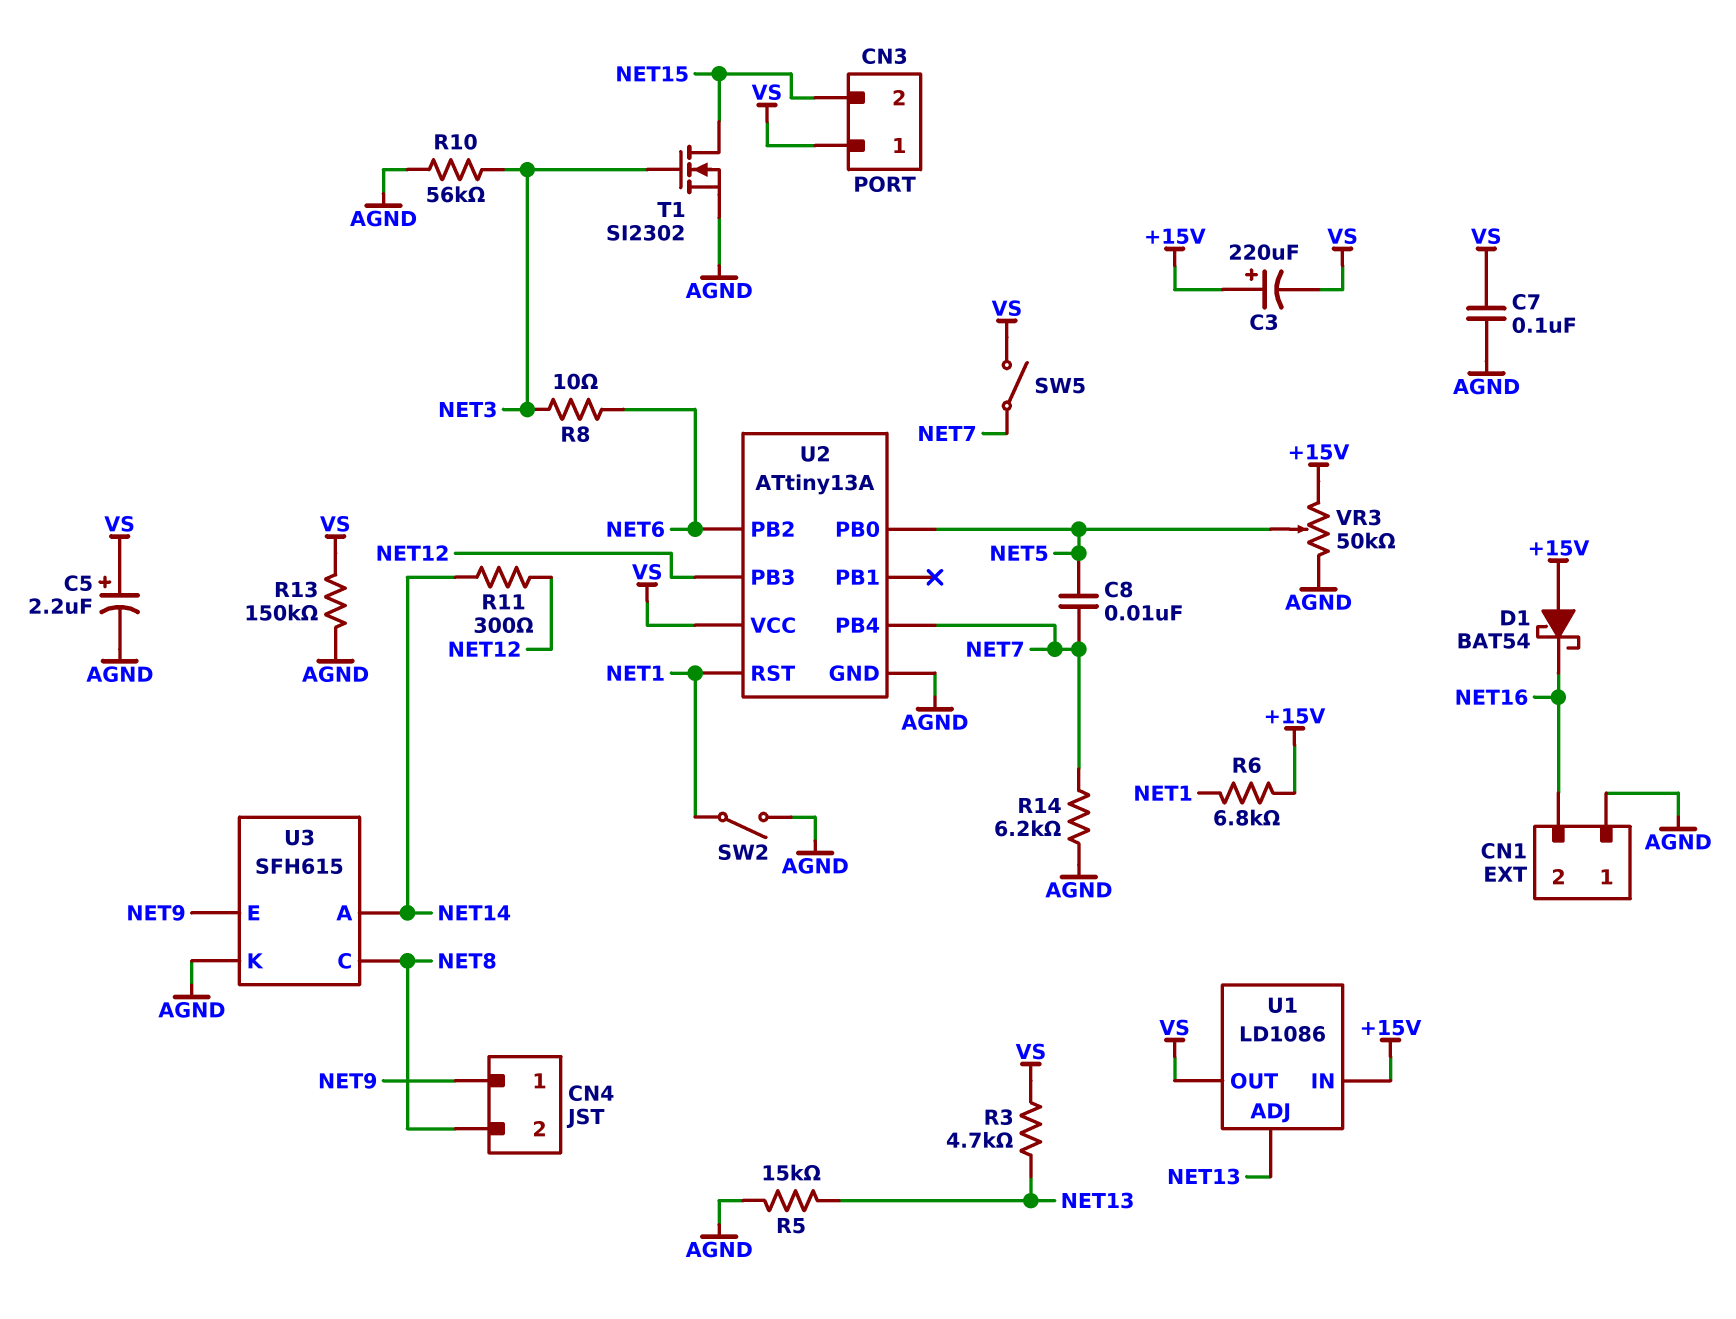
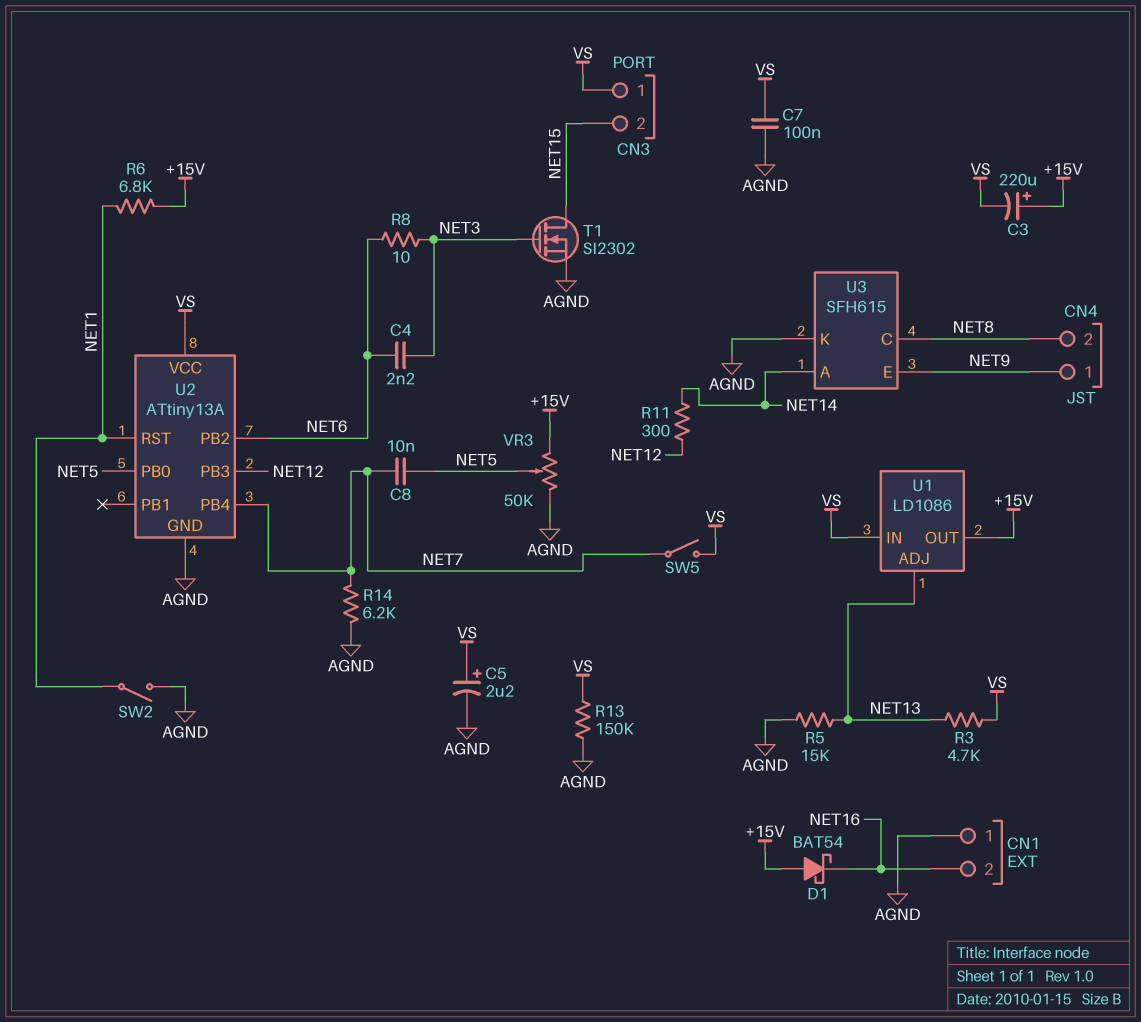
C4: none -> 2.2nF (NET3, NET6)
R10: 56k (AGND, NET3) -> none
U1 pin IN: +15V -> VS
U1 pin OUT: VS -> +15V

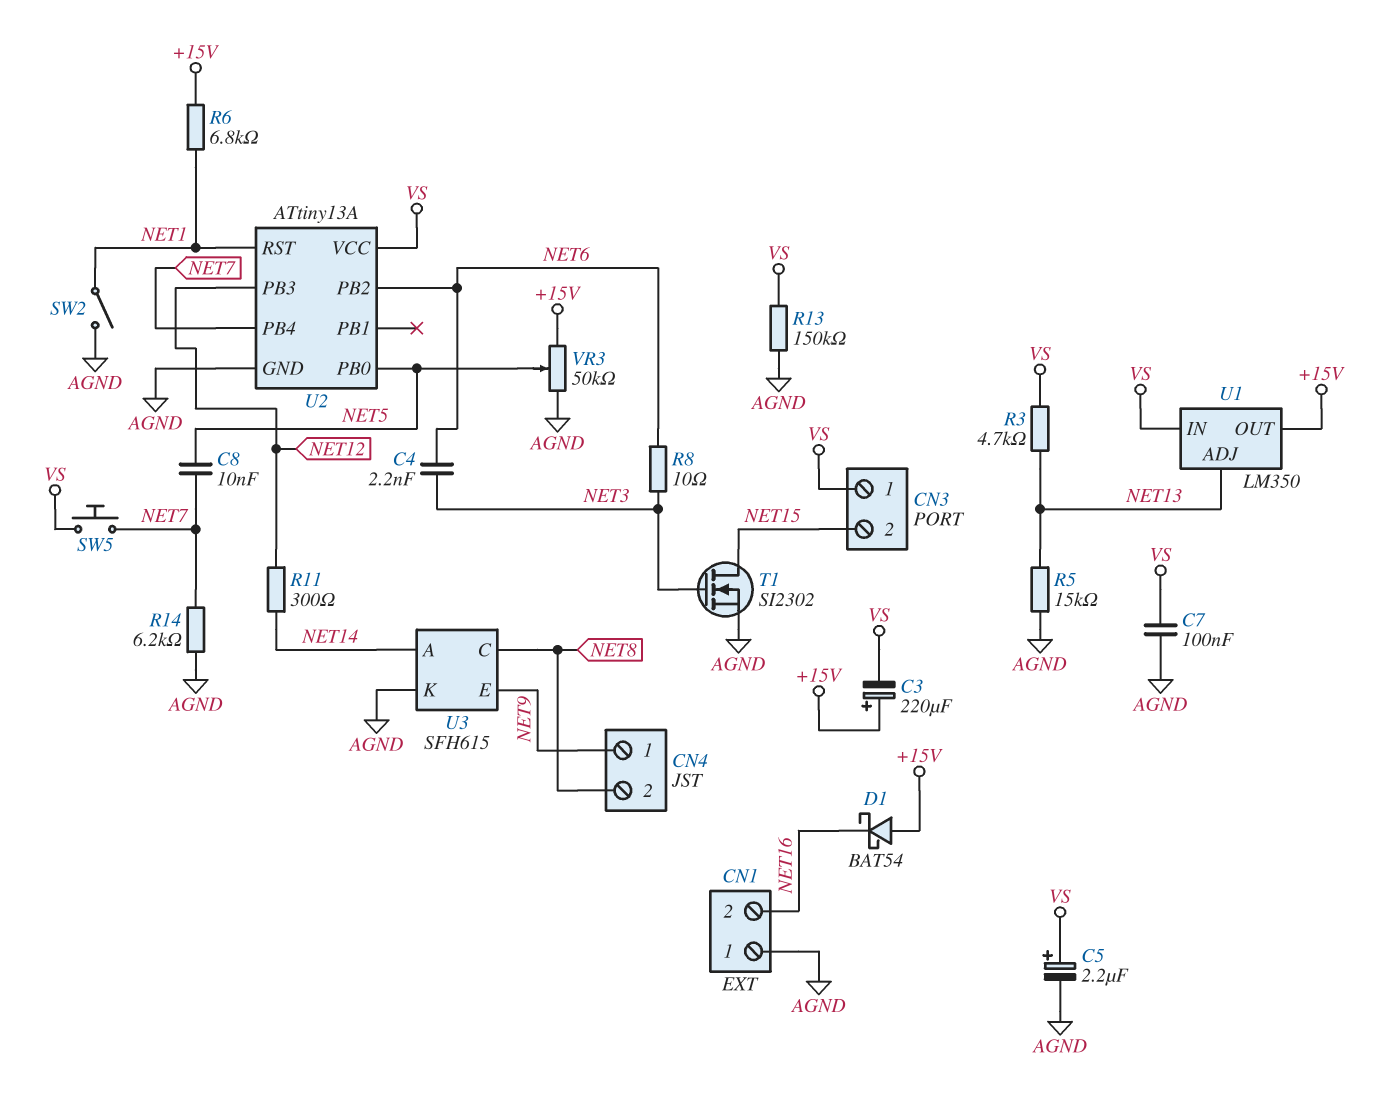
SW5: switch (NET7, VS) -> button (NET7, VS)
U1: LD1086 -> LM350

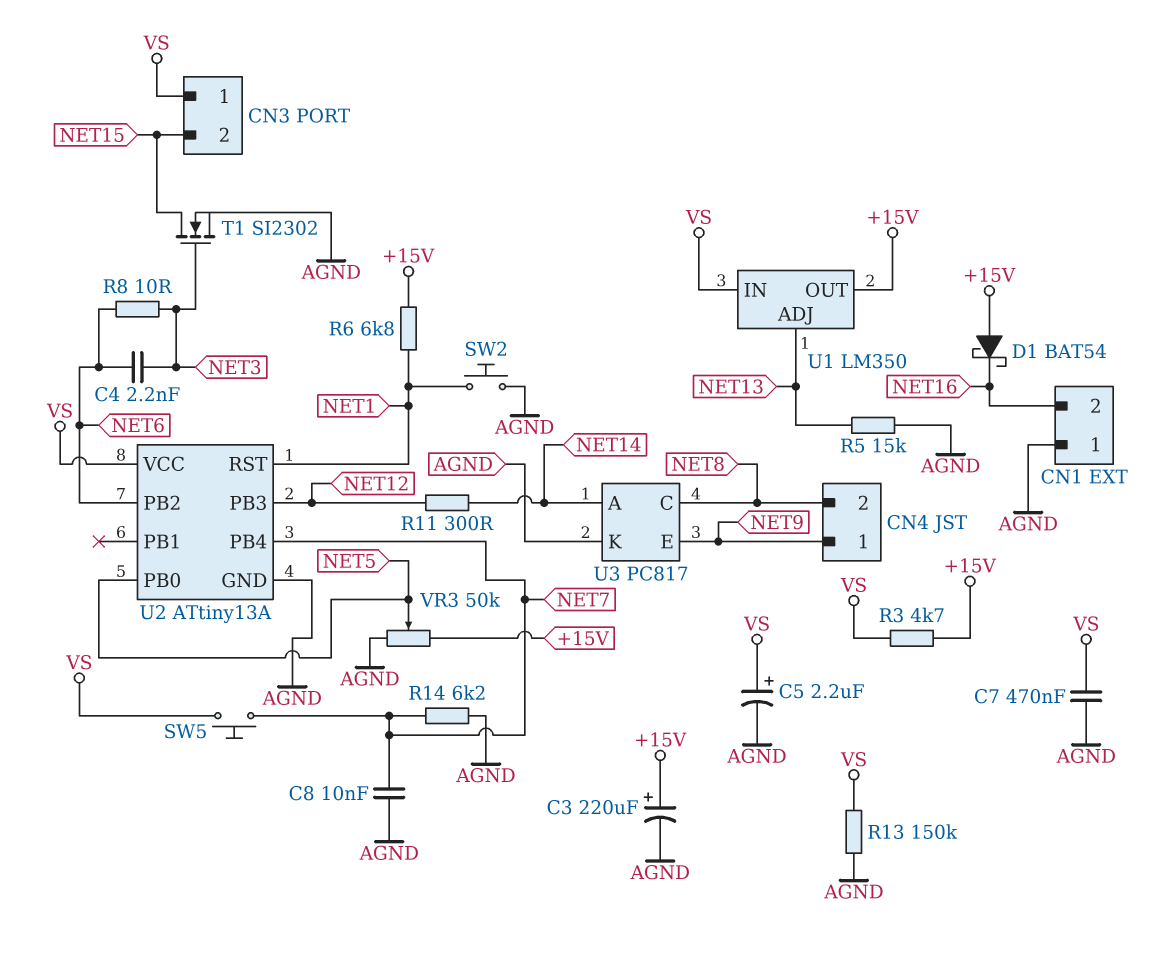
C3: 220uF (plus +15V, minus VS) -> 220uF (plus +15V, minus AGND)
C7: 100nF (AGND, VS) -> 470nF (AGND, VS)
C8: 10nF (NET5, NET7) -> 10nF (AGND, NET7)
R3: 4.7k (NET13, VS) -> 4.7k (+15V, VS)
SW2: switch (AGND, NET1) -> button (AGND, NET1)
U3: SFH615 -> PC817

